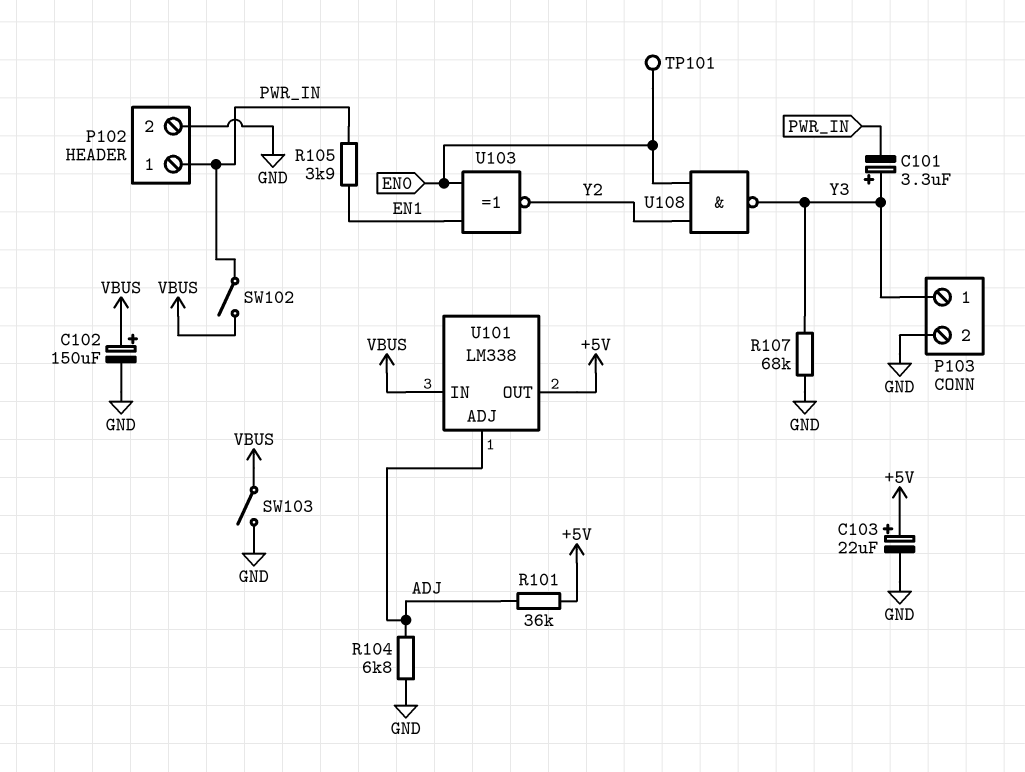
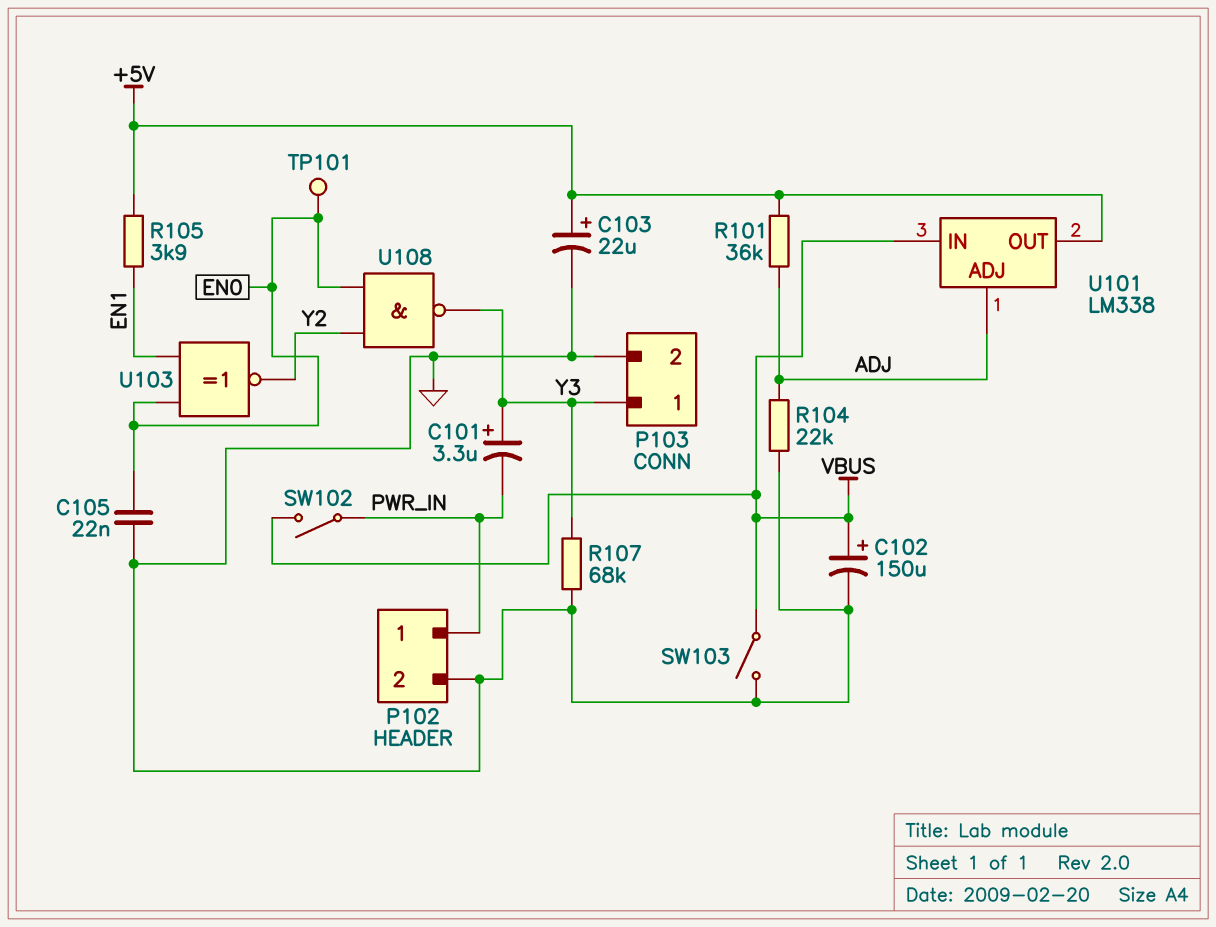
C105: none -> 22nF (EN0, GND)
R104: 6.8k (ADJ, GND) -> 22k (ADJ, GND)
R105: 3.9k (EN1, PWR_IN) -> 3.9k (+5V, EN1)

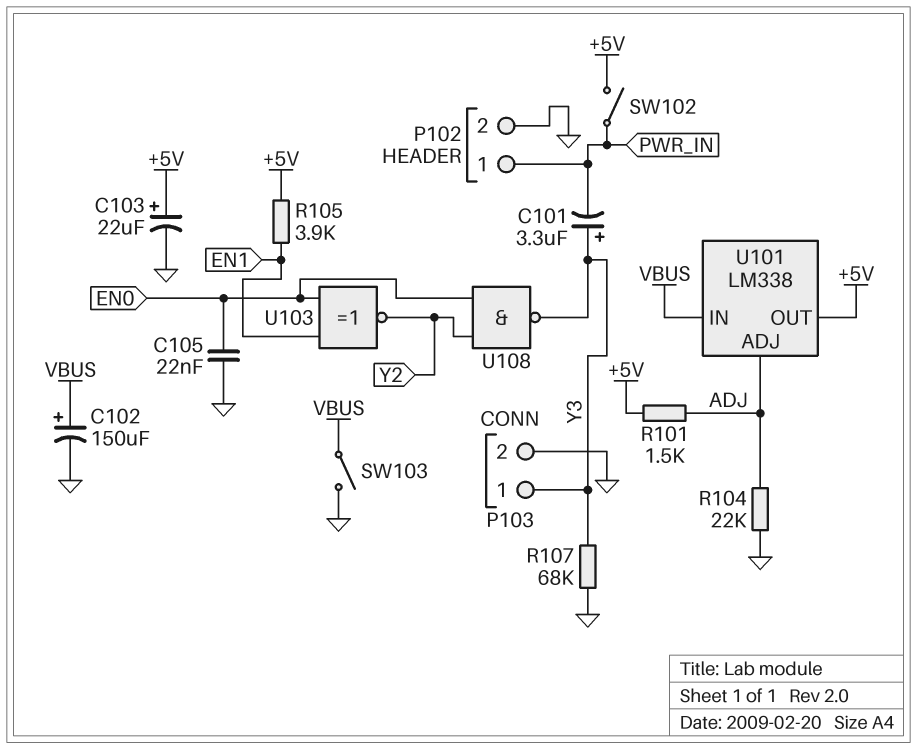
R101: 36k (+5V, ADJ) -> 1.5k (+5V, ADJ)
SW102: switch (PWR_IN, VBUS) -> switch (+5V, PWR_IN)
TP101: test point (EN0) -> none

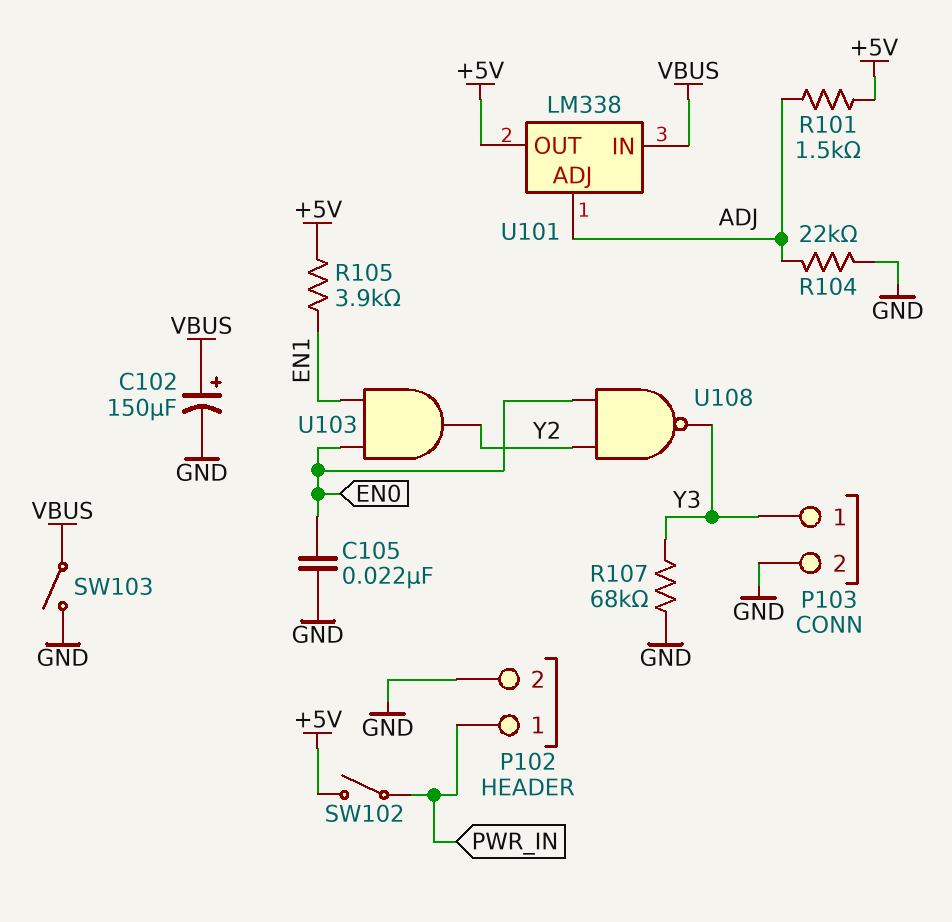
C101: 3.3uF (plus Y3, minus PWR_IN) -> none
C103: 22uF (plus +5V, minus GND) -> none
U103: XNOR (in EN0, in EN1, out Y2) -> AND (in EN0, in EN1, out Y2)

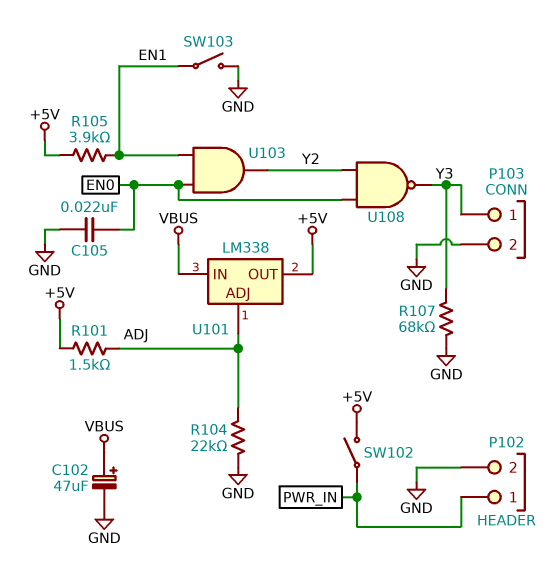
C102: 150uF (plus VBUS, minus GND) -> 47uF (plus VBUS, minus GND)
SW103: switch (GND, VBUS) -> switch (EN1, GND)

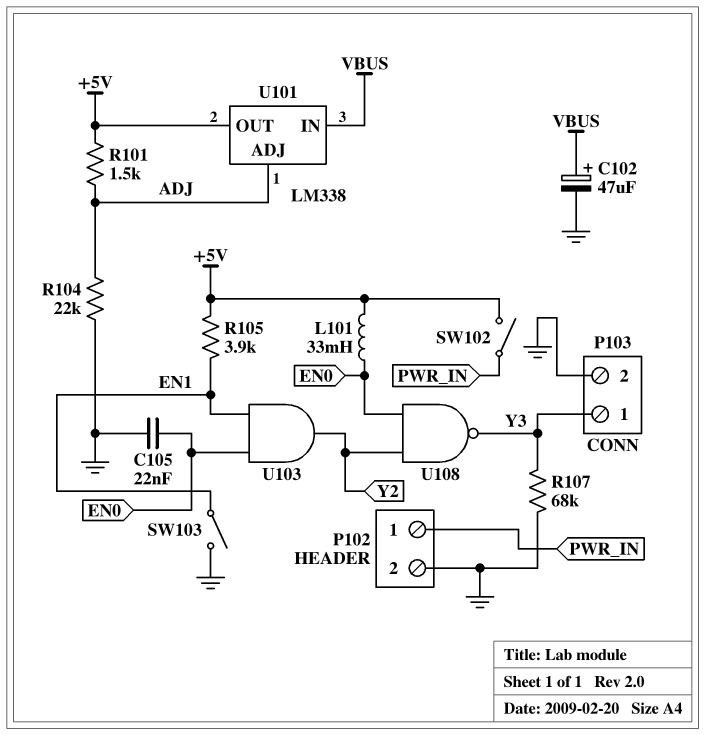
L101: none -> 33mH (+5V, EN0)

